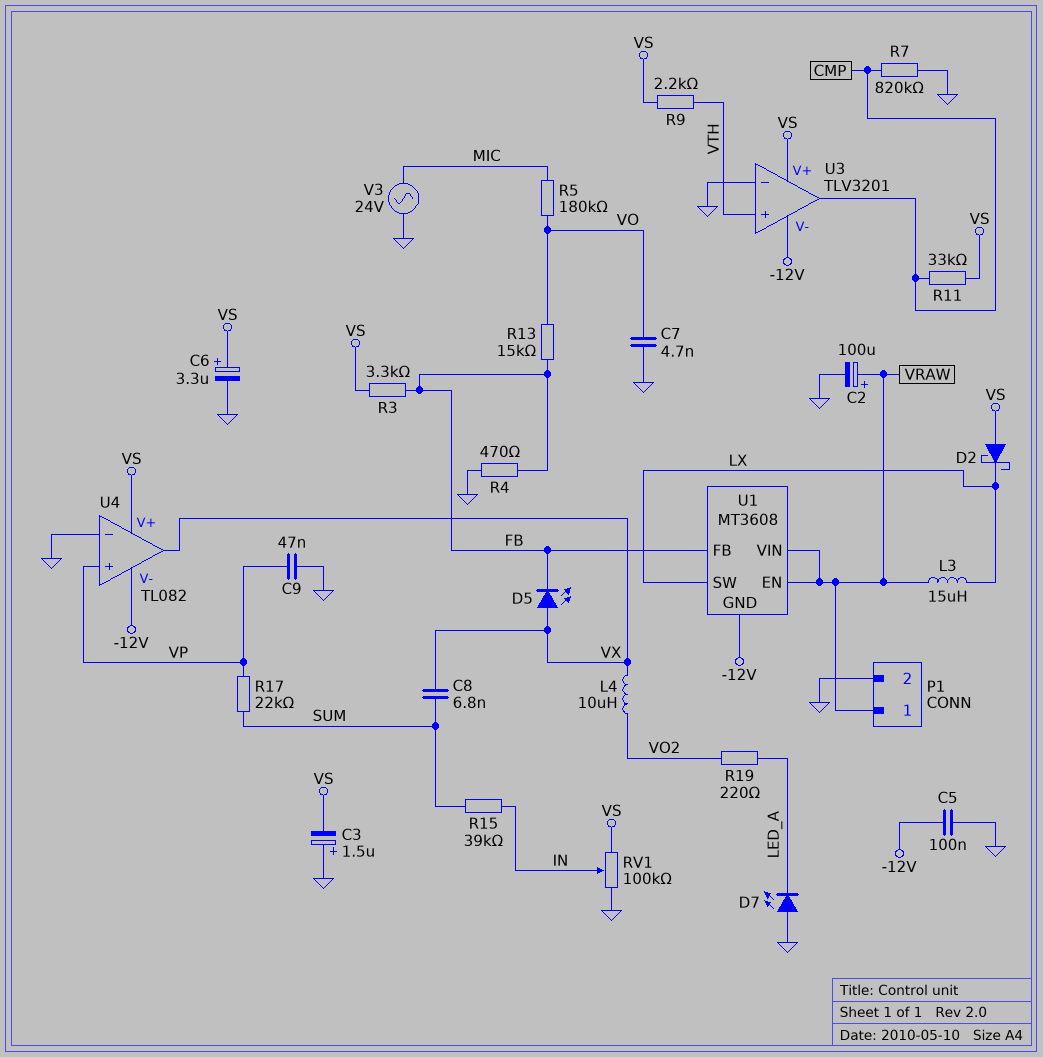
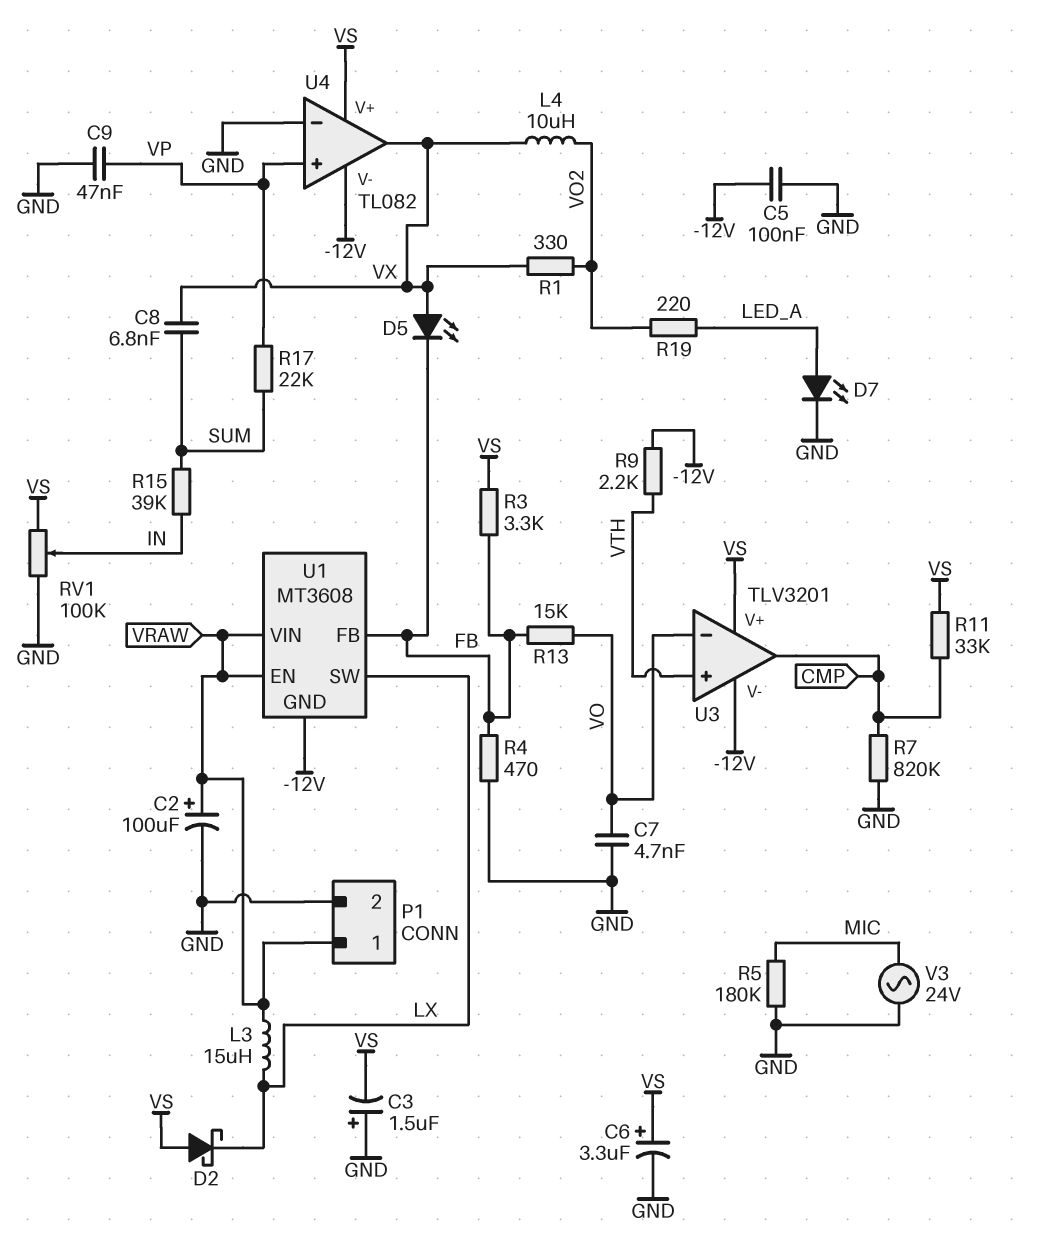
D7: LED (A GND, K LED_A) -> LED (A LED_A, K GND)
R1: none -> 330 (VO2, VX)
R5: 180k (MIC, VO) -> 180k (GND, MIC)
R9: 2.2k (VS, VTH) -> 2.2k (-12V, VTH)
U3 pin in-: GND -> VO

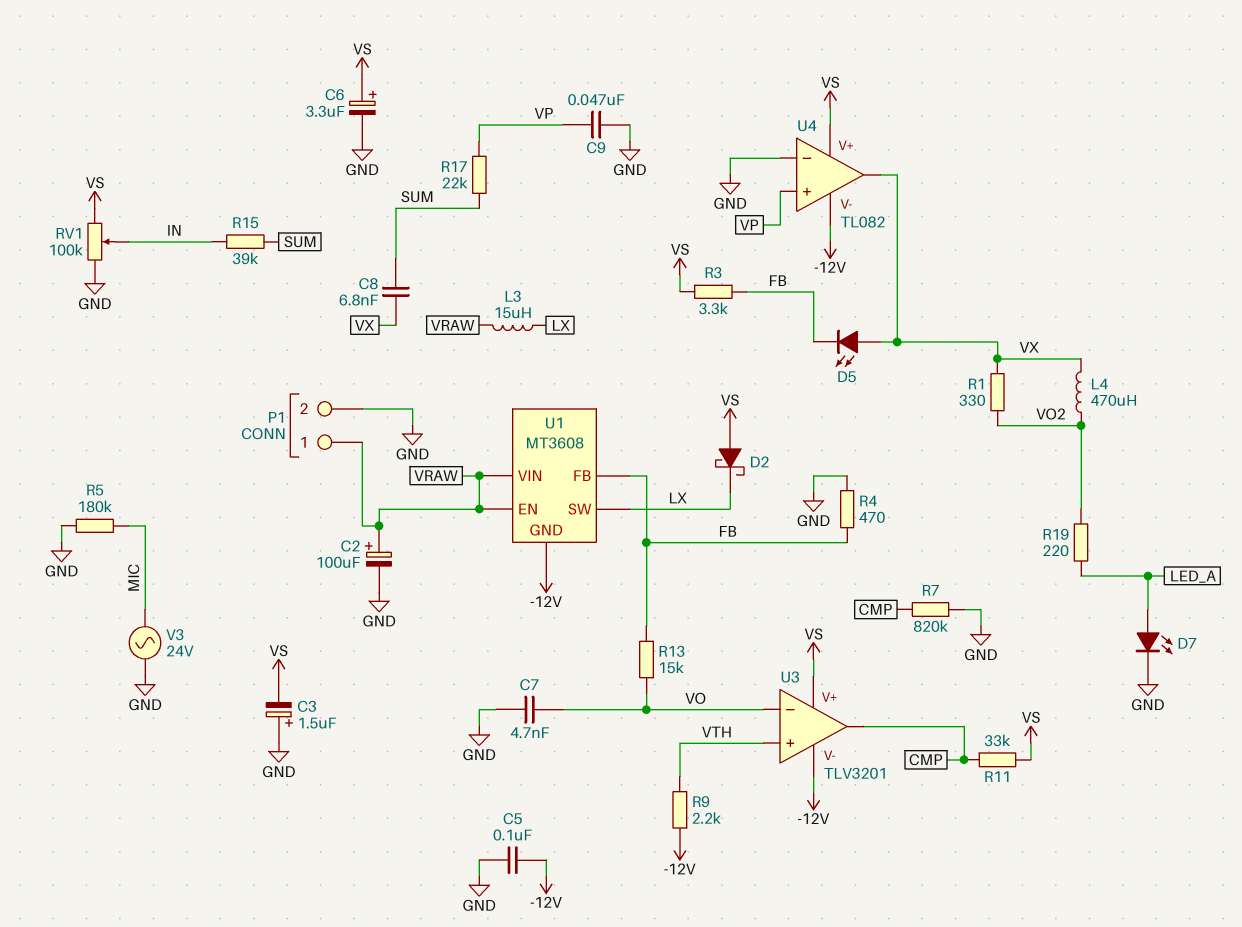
L4: 10uH (VO2, VX) -> 470uH (VO2, VX)

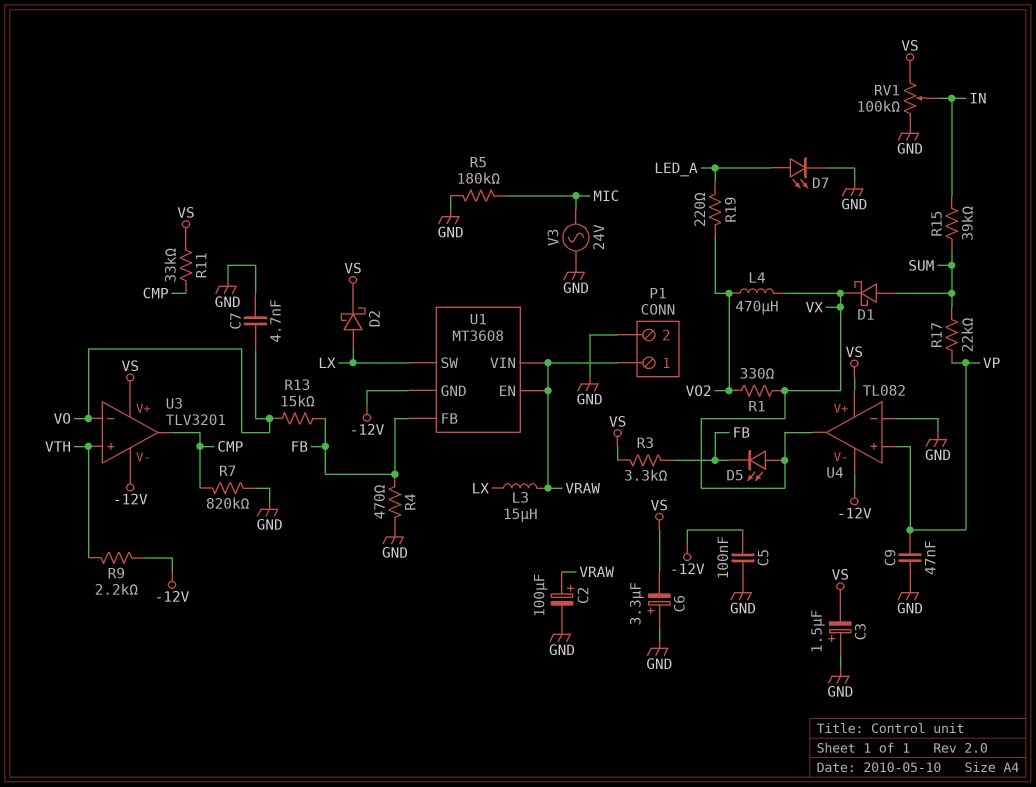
C6: 3.3uF (plus VS, minus GND) -> 3.3uF (plus GND, minus VS)
C8: 6.8nF (SUM, VX) -> none
D1: none -> schottky (A SUM, K VX)
D2: schottky (A VS, K LX) -> schottky (A LX, K VS)

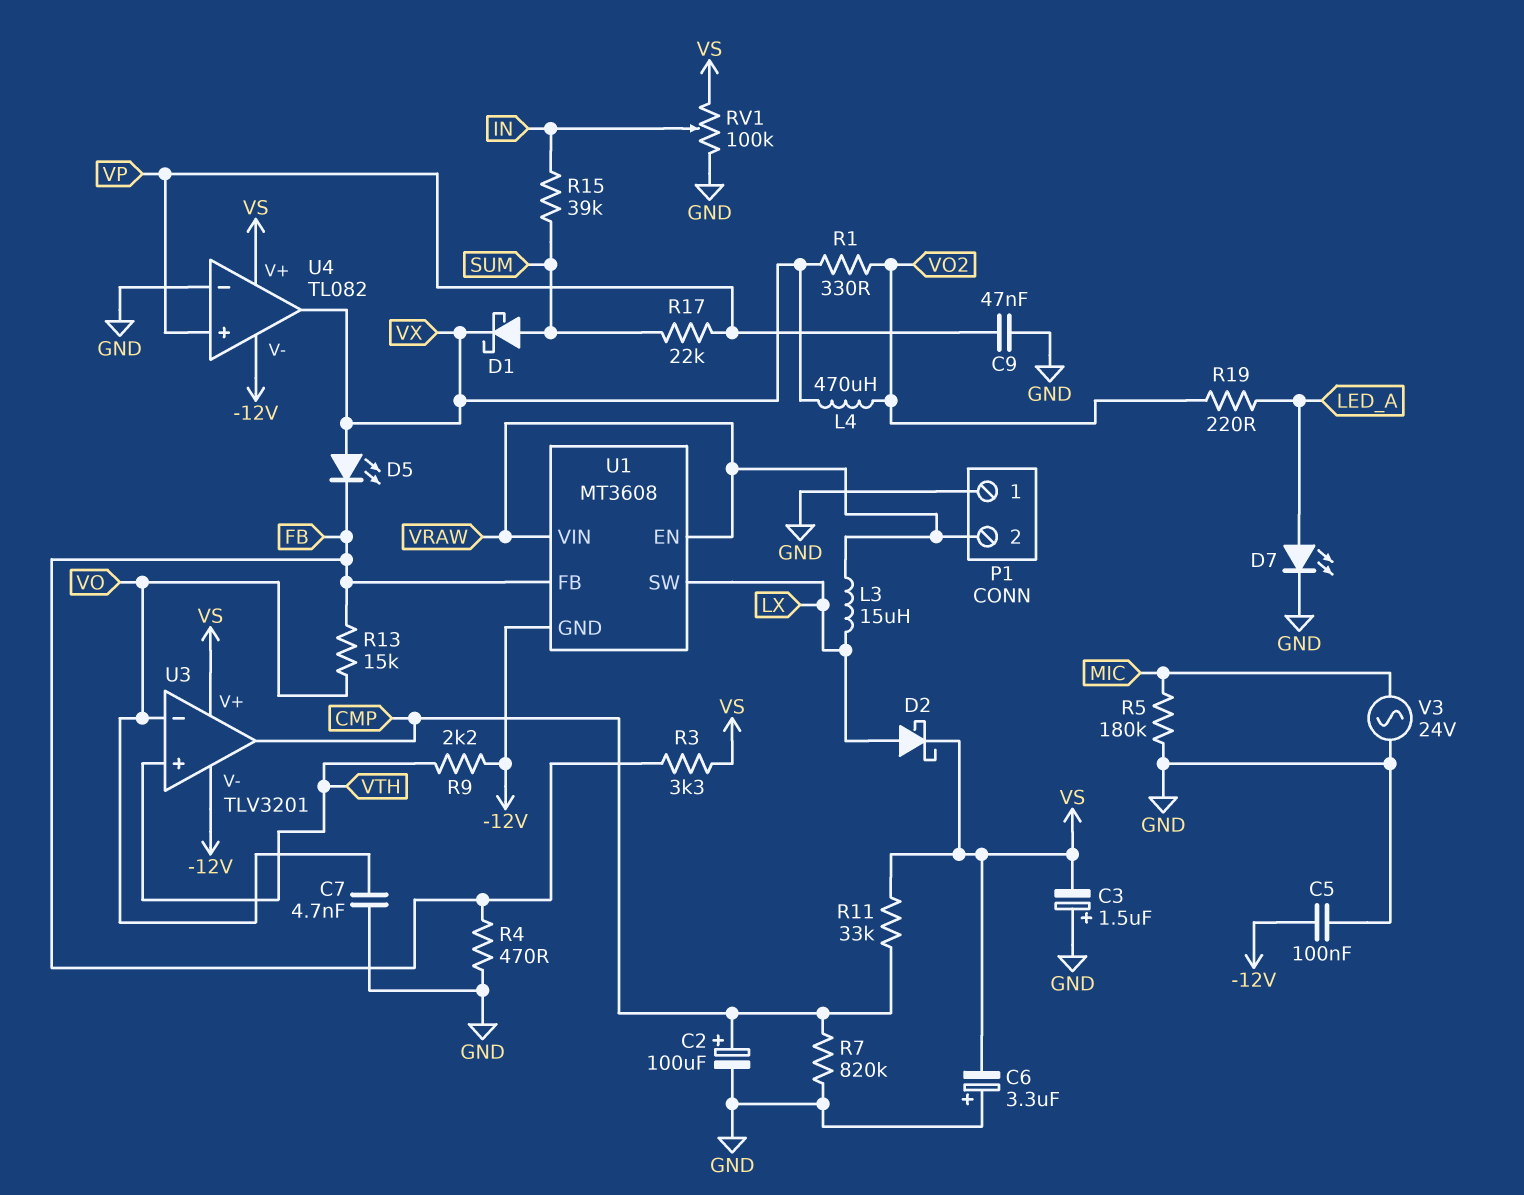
C2: 100uF (plus VRAW, minus GND) -> 100uF (plus CMP, minus GND)
P1 pin 1: VRAW -> GND
P1 pin 2: GND -> VRAW

